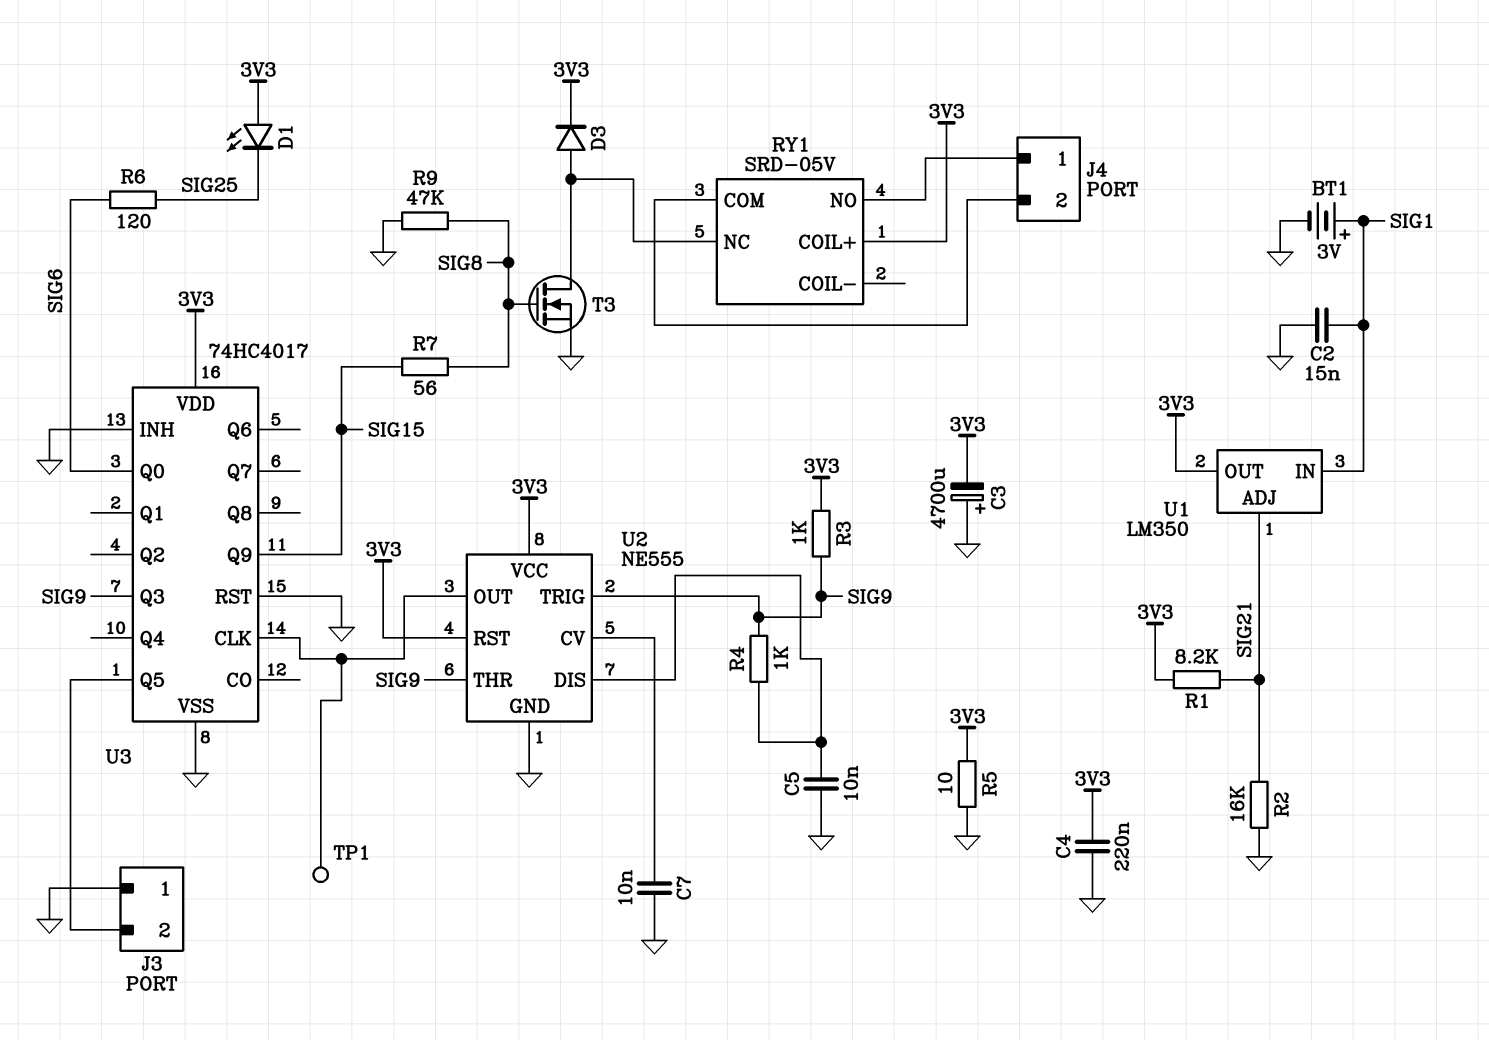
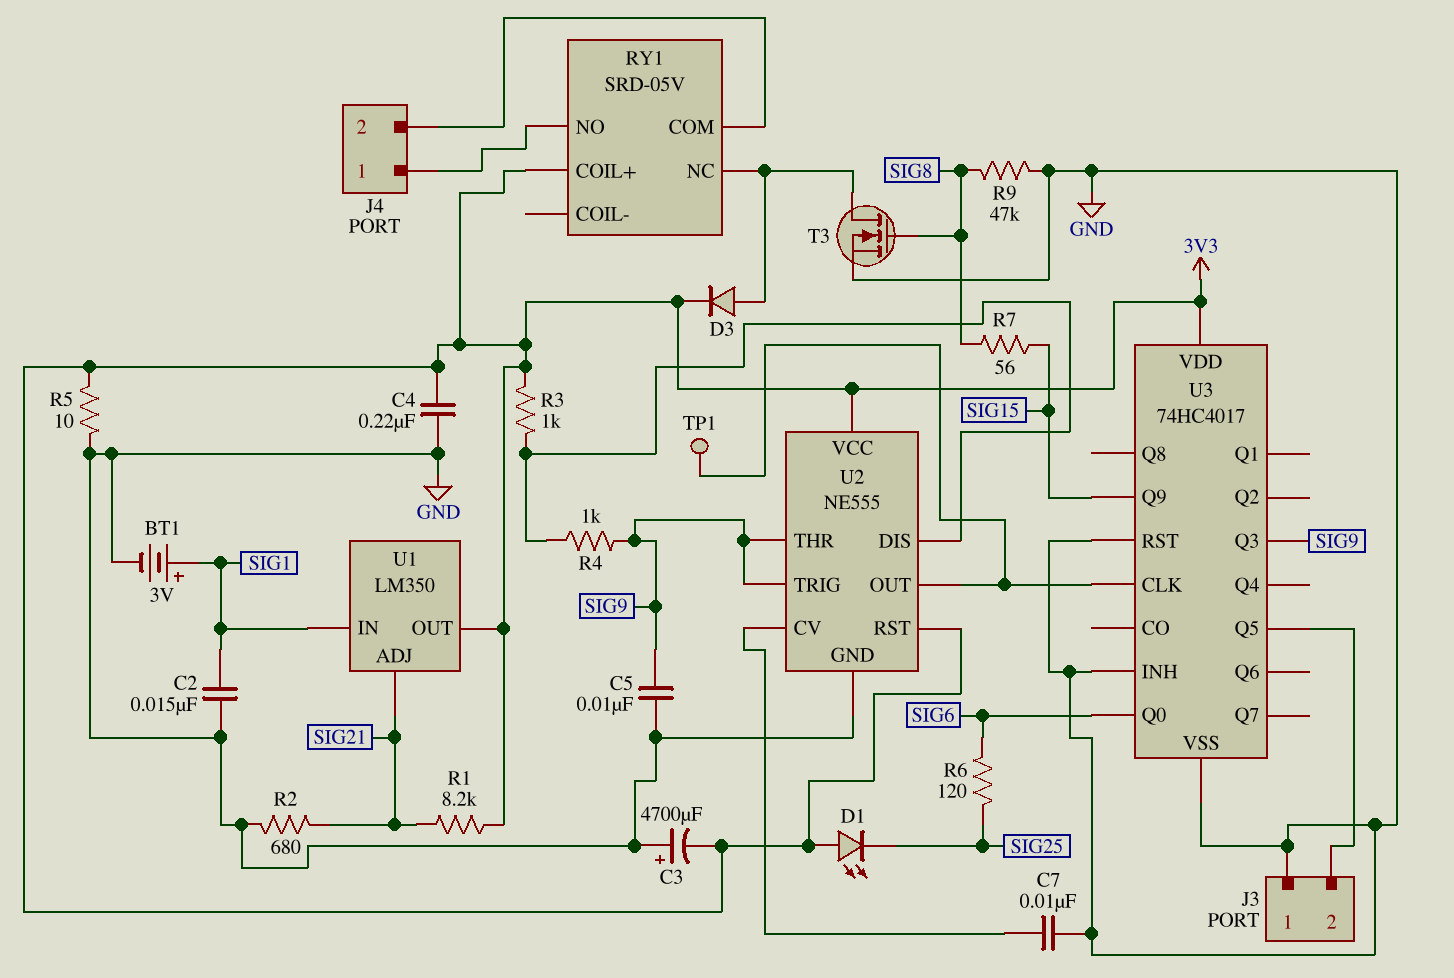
C5: 10nF (GND, U2/DIS) -> 10nF (GND, SIG9)
R2: 16k (GND, SIG21) -> 680 (GND, SIG21)
R3: 1k (3V3, SIG9) -> 1k (3V3, U2/DIS)

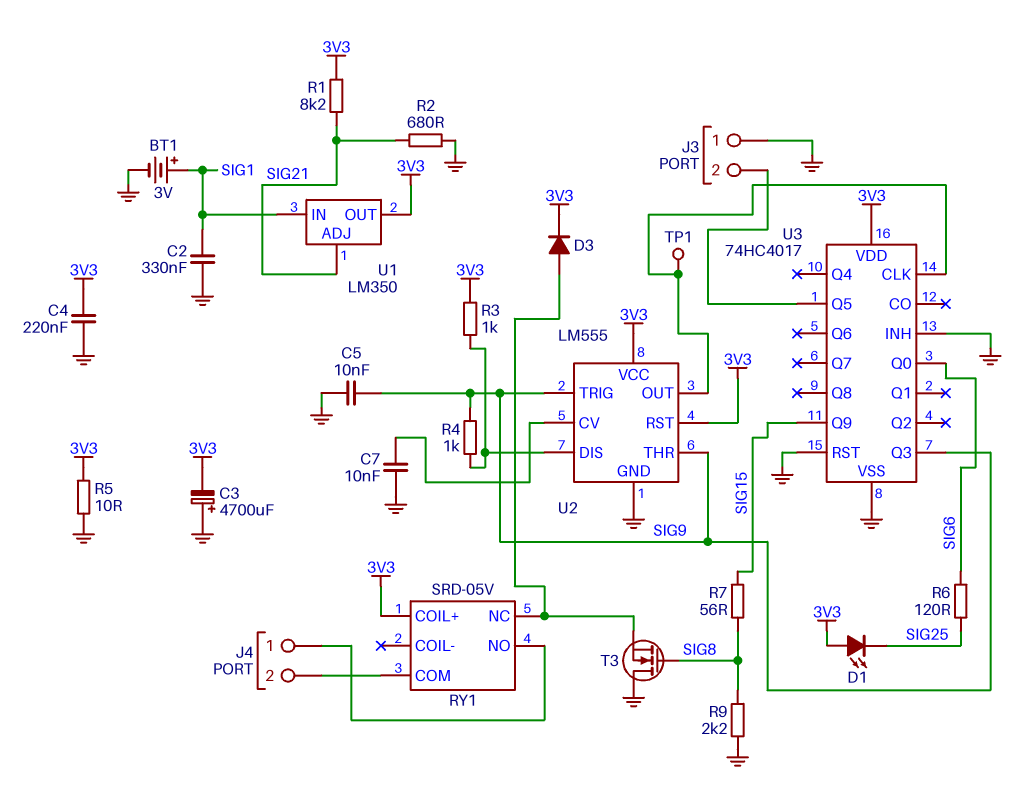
C2: 15nF (GND, SIG1) -> 330nF (GND, SIG1)
R9: 47k (GND, SIG8) -> 2.2k (GND, SIG8)
T3: NMOS (G SIG8, D RY1/NC, S GND) -> NMOS (G SIG8, D GND, S RY1/NC)
U2: NE555 -> LM555

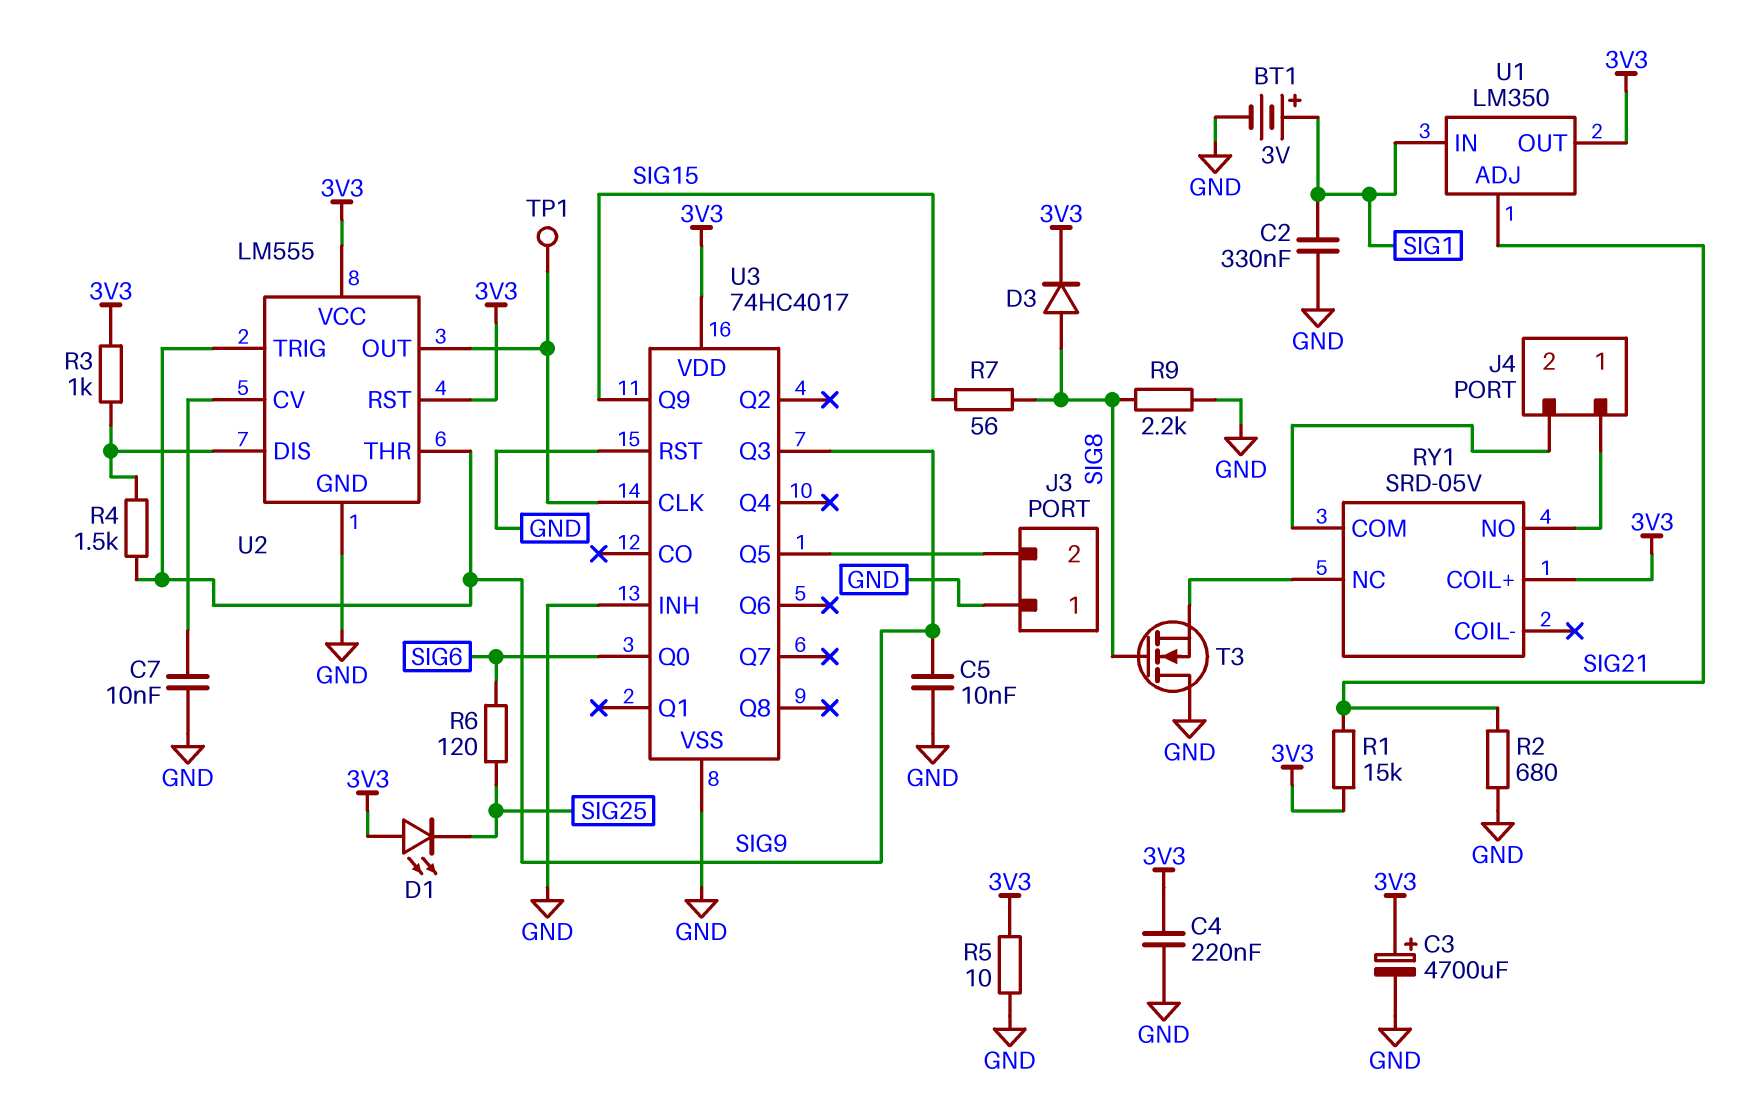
C3: 4700uF (plus GND, minus 3V3) -> 4700uF (plus 3V3, minus GND)
D3: diode (A RY1/NC, K 3V3) -> diode (A SIG8, K 3V3)
R1: 8.2k (3V3, SIG21) -> 15k (3V3, SIG21)
R4: 1k (SIG9, U2/DIS) -> 1.5k (SIG9, U2/DIS)

